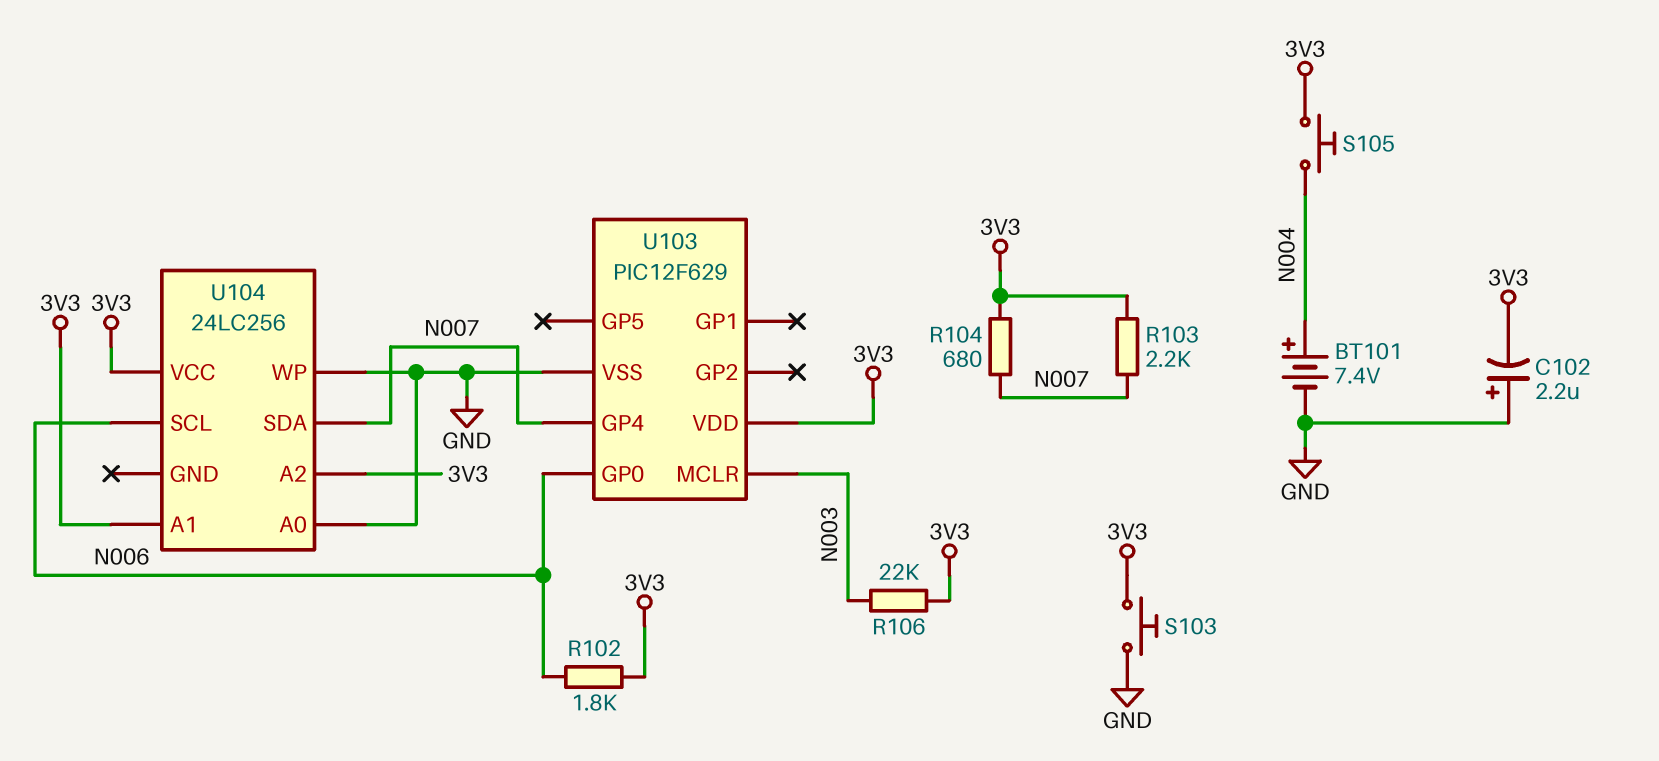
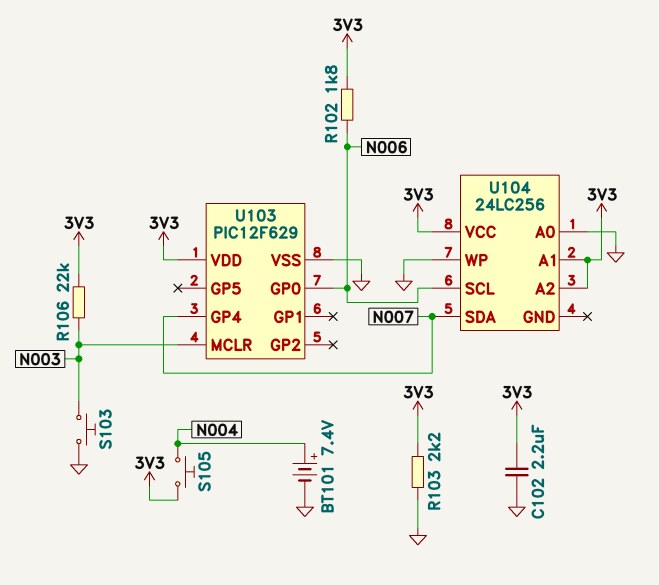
C102: 2.2uF (plus GND, minus 3V3) -> 2.2uF (3V3, GND)
R103: 2.2k (3V3, N007) -> 2.2k (3V3, GND)
R104: 680 (3V3, N007) -> none
S103: button (3V3, GND) -> button (GND, N003)

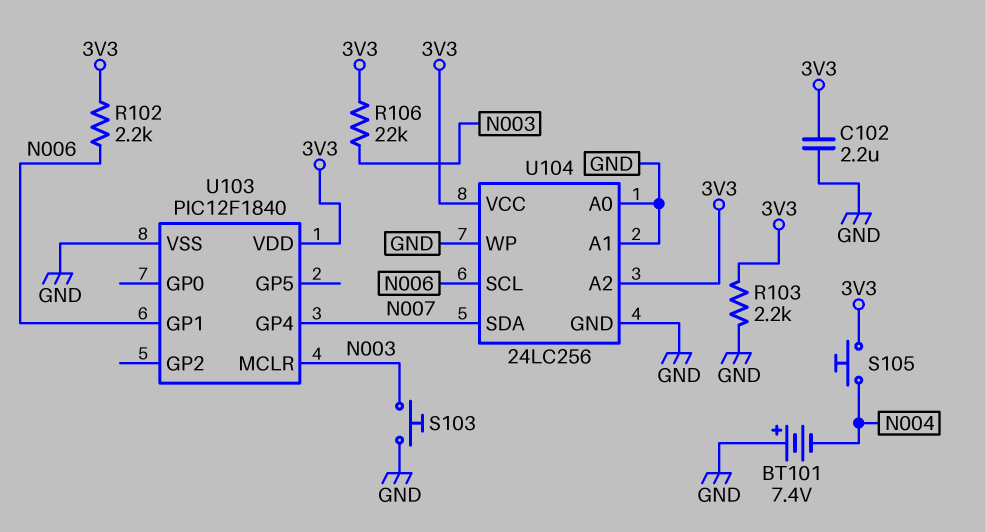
BT101: 7.4V (plus N004, minus GND) -> 7.4V (plus GND, minus N004)
R102: 1.8k (3V3, N006) -> 2.2k (3V3, N006)
U103: PIC12F629 -> PIC12F1840
U103 pin GP0: N006 -> none
U103 pin GP1: none -> N006
U104 pin A1: 3V3 -> GND
U104 pin GND: none -> GND

